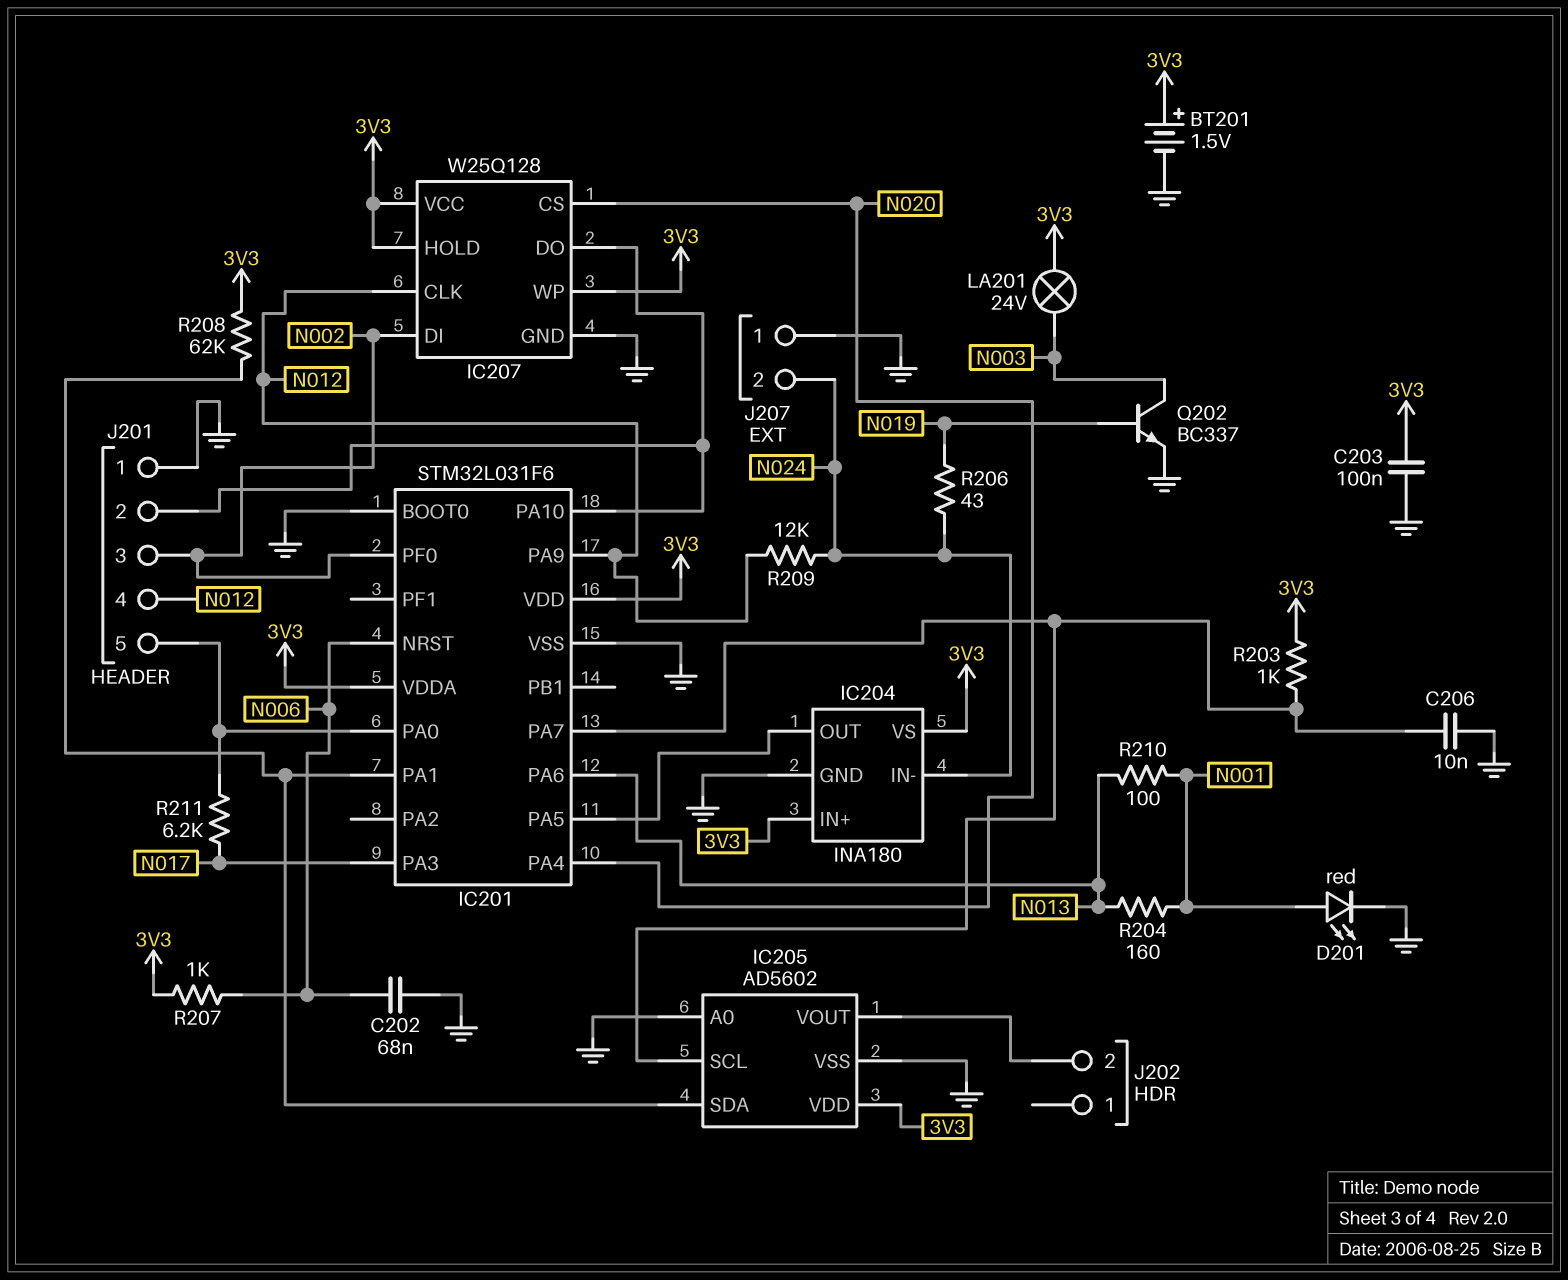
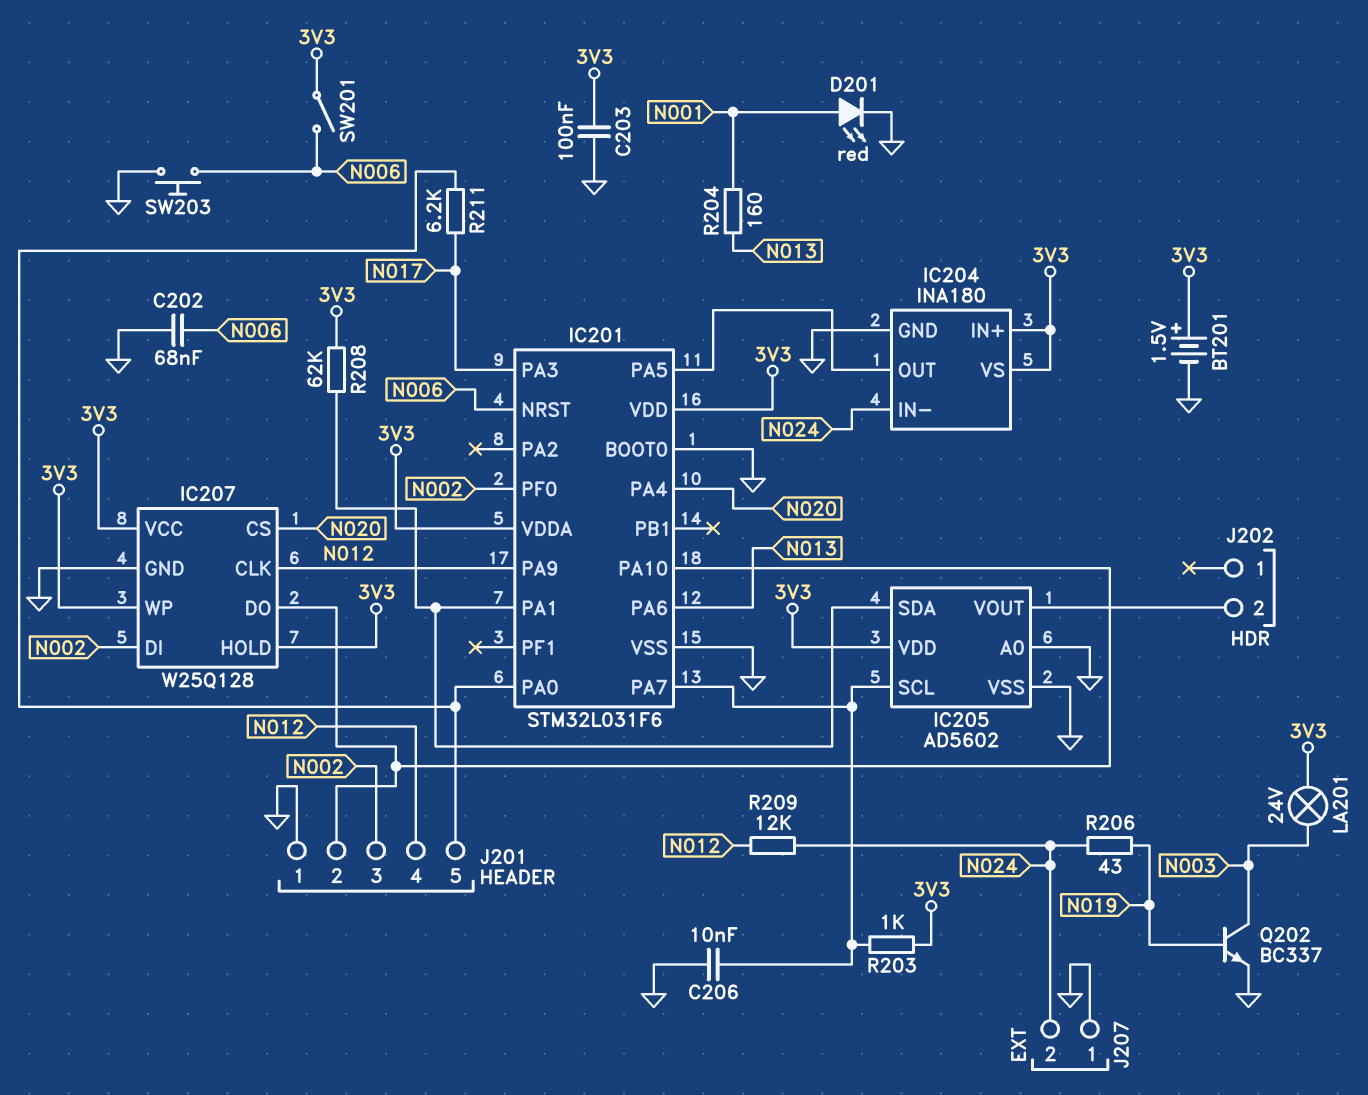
R207: 1k (3V3, N006) -> none
R210: 100 (N001, N013) -> none
SW201: none -> switch (3V3, N006)
SW203: none -> button (GND, N006)

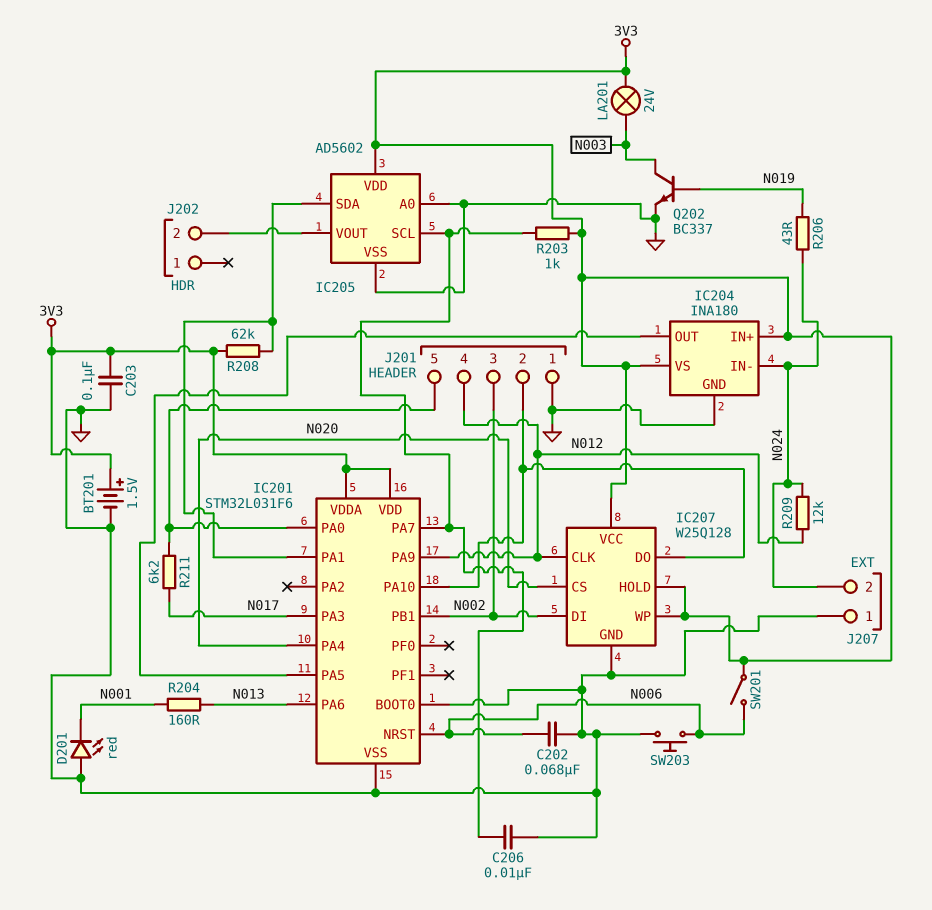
D201: LED red (A N001, K GND) -> LED red (A GND, K N001)
IC201 pin PB1: none -> N002
IC201 pin PF0: N002 -> none

